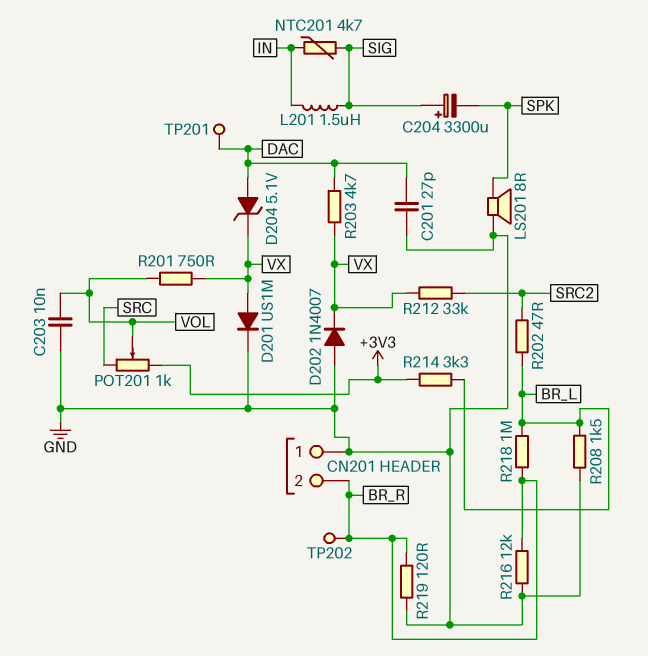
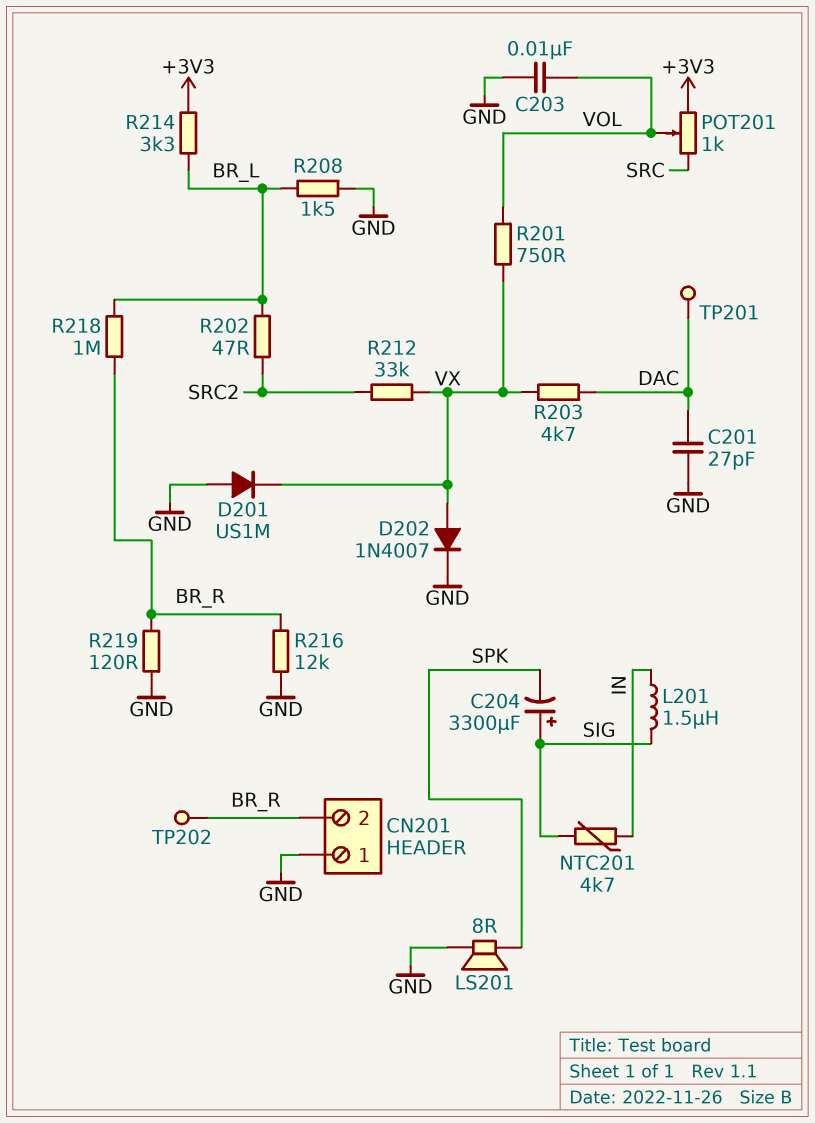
D201: diode US1M (A VX, K GND) -> diode US1M (A GND, K VX)
D202: diode 1N4007 (A GND, K VX) -> diode 1N4007 (A VX, K GND)
D204: zener 5.1V (A DAC, K VX) -> none

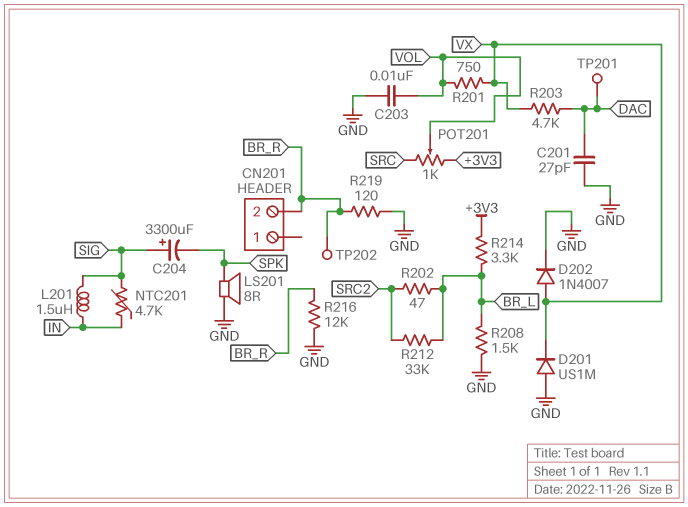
CN201 pin 1: GND -> none
R212: 33k (SRC2, VX) -> 33k (BR_L, SRC2)
R218: 1M (BR_L, BR_R) -> none

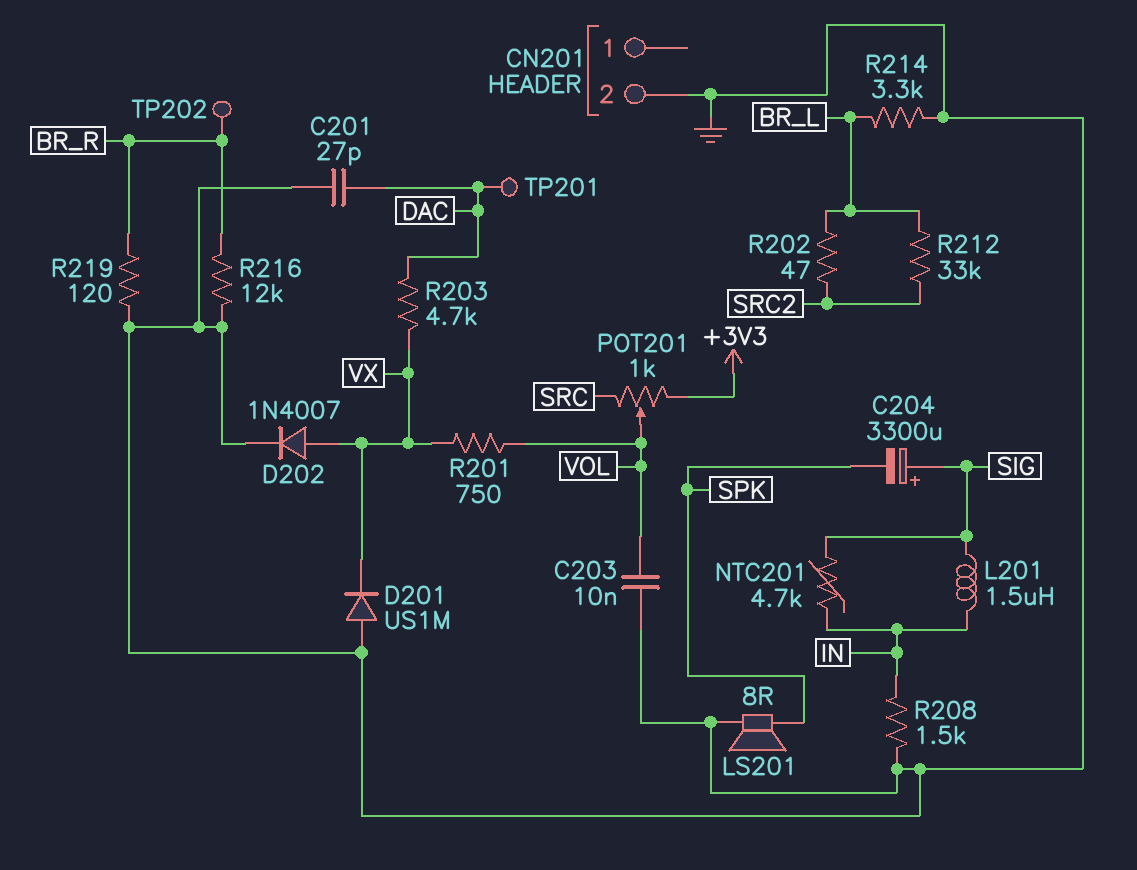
CN201 pin 2: BR_R -> GND
R208: 1.5k (BR_L, GND) -> 1.5k (GND, IN)
R214: 3.3k (+3V3, BR_L) -> 3.3k (BR_L, GND)

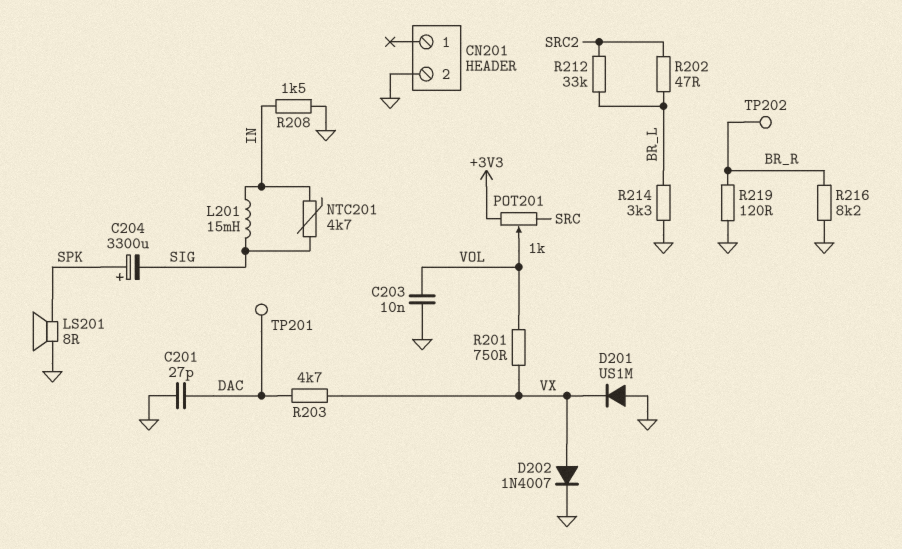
C204: 3300uF (plus SIG, minus SPK) -> 3300uF (plus SPK, minus SIG)
L201: 1.5uH (IN, SIG) -> 15mH (IN, SIG)
R216: 12k (BR_R, GND) -> 8.2k (BR_R, GND)

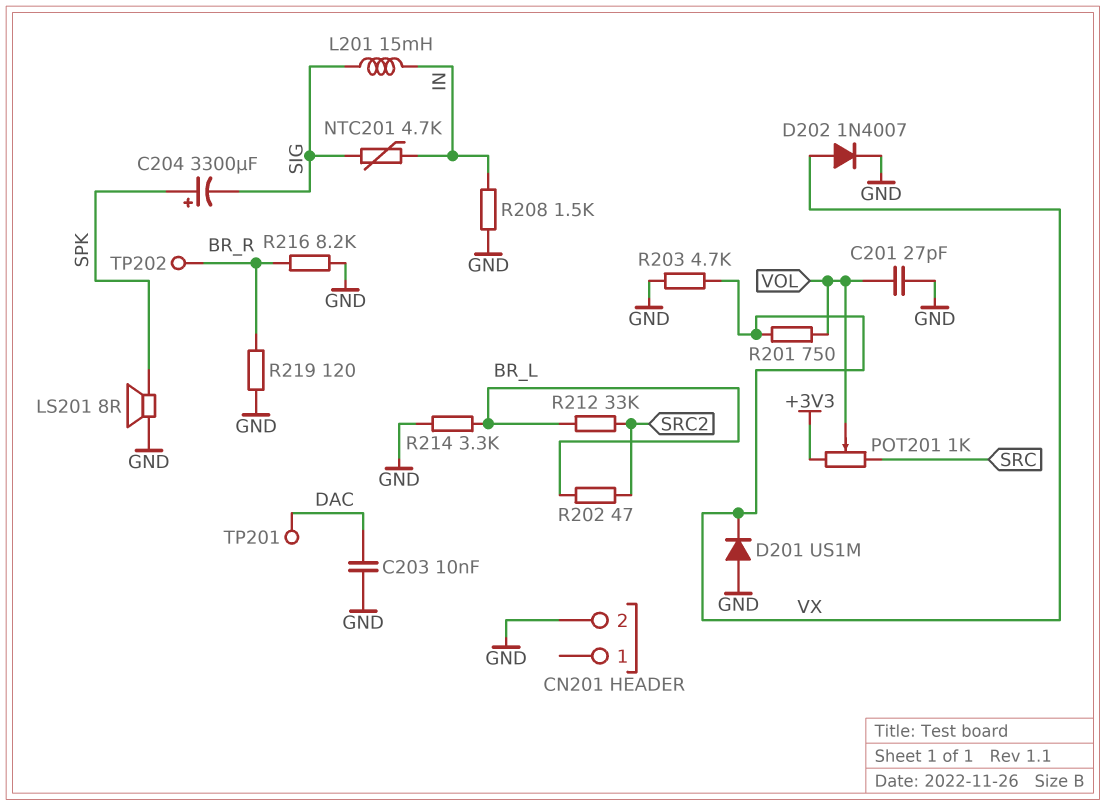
C201: 27pF (DAC, GND) -> 27pF (GND, VOL)
C203: 10nF (GND, VOL) -> 10nF (DAC, GND)
R203: 4.7k (DAC, VX) -> 4.7k (GND, VX)

